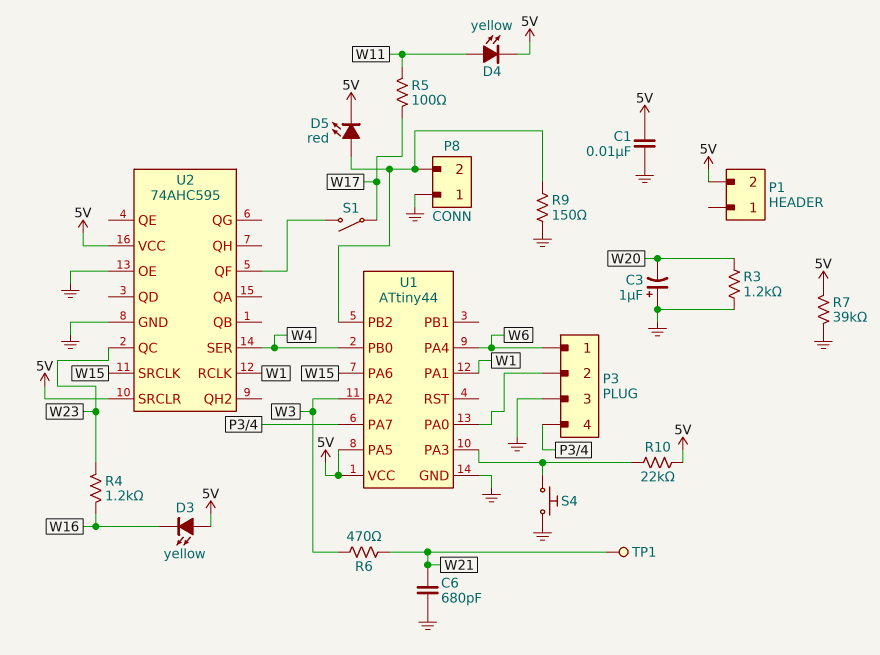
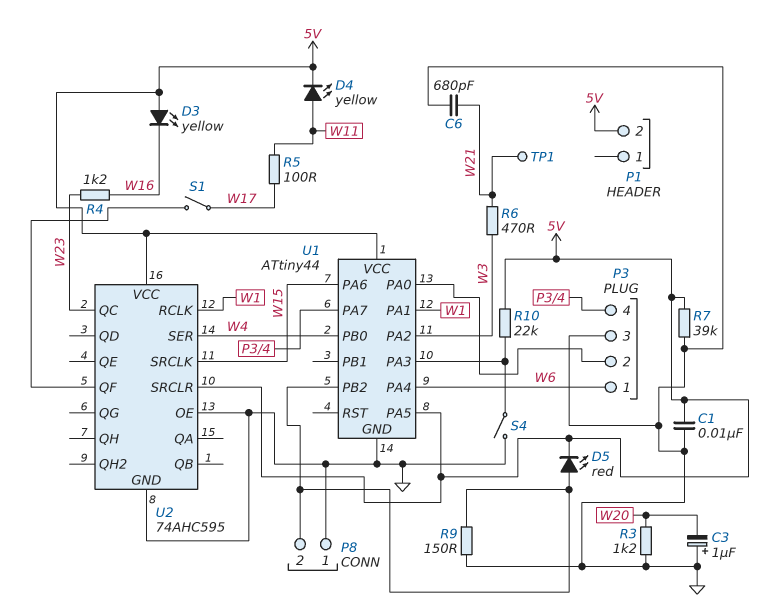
S4: button (GND, U1/PA3) -> switch (GND, U1/PA3)

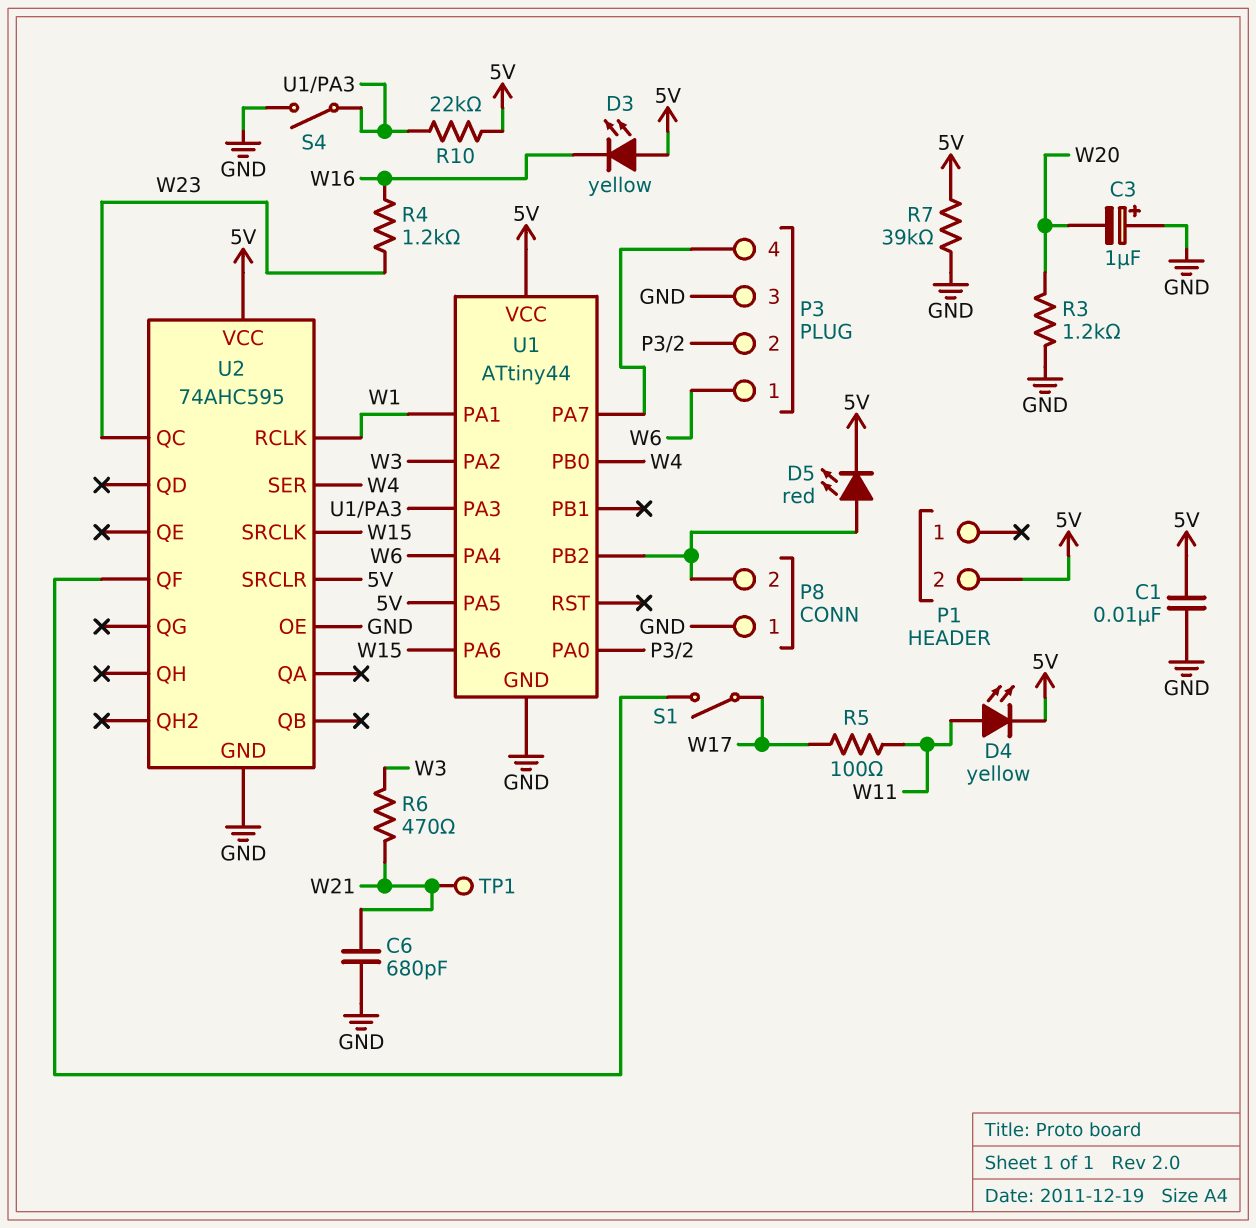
R9: 150 (GND, P8/2) -> none

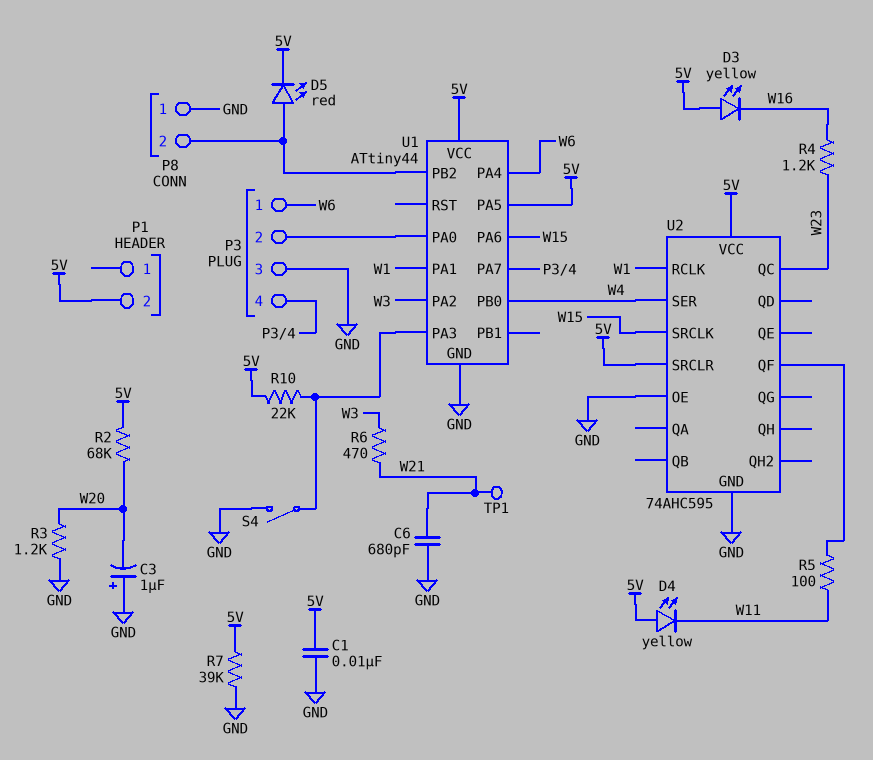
D4: LED yellow (A W11, K 5V) -> LED yellow (A 5V, K W11)
R2: none -> 68k (5V, W20)
R5: 100 (W11, W17) -> 100 (U2/QF, W11)
S1: switch (U2/QF, W17) -> none

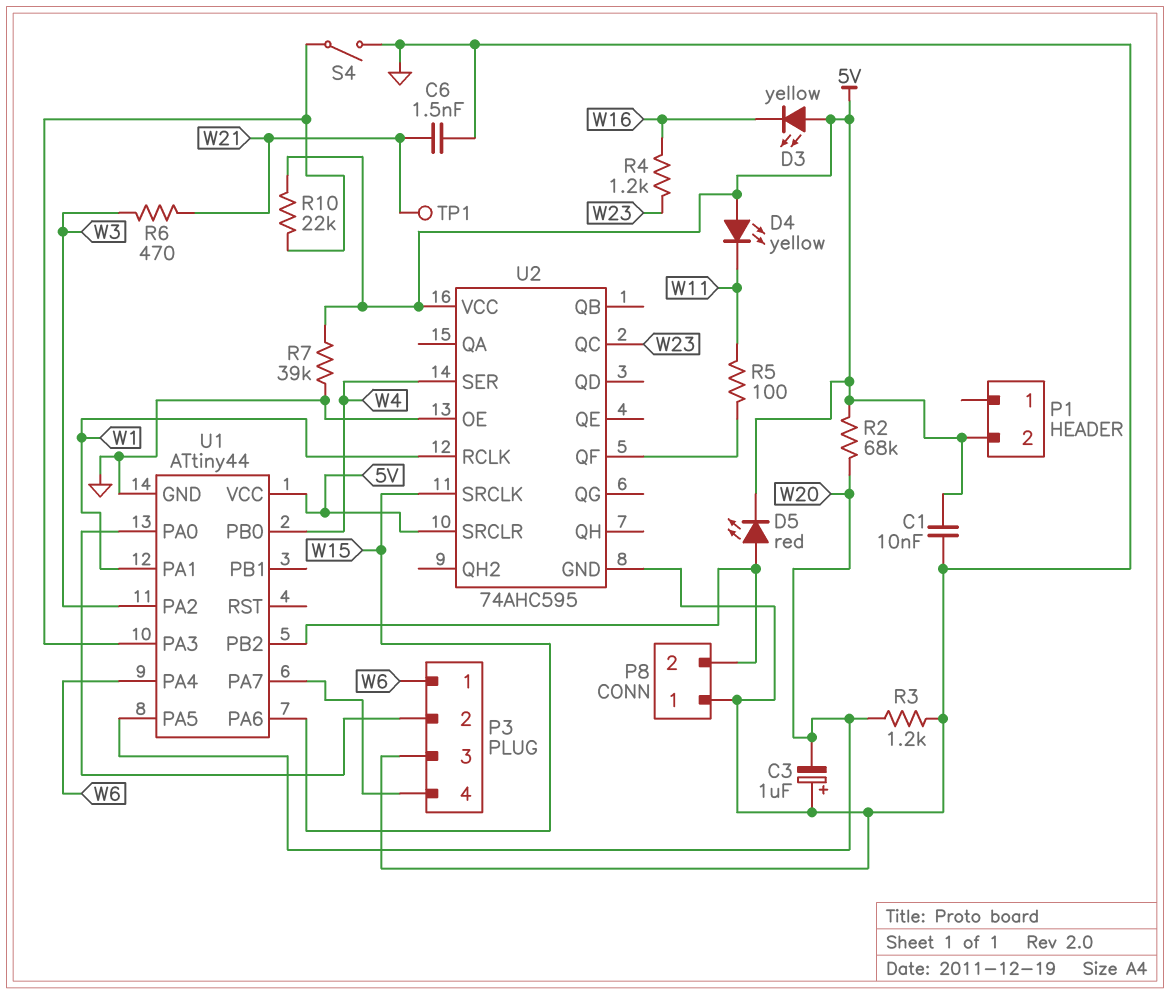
C6: 680pF (GND, W21) -> 1.5nF (GND, W21)
U1 pin PA5: 5V -> W20

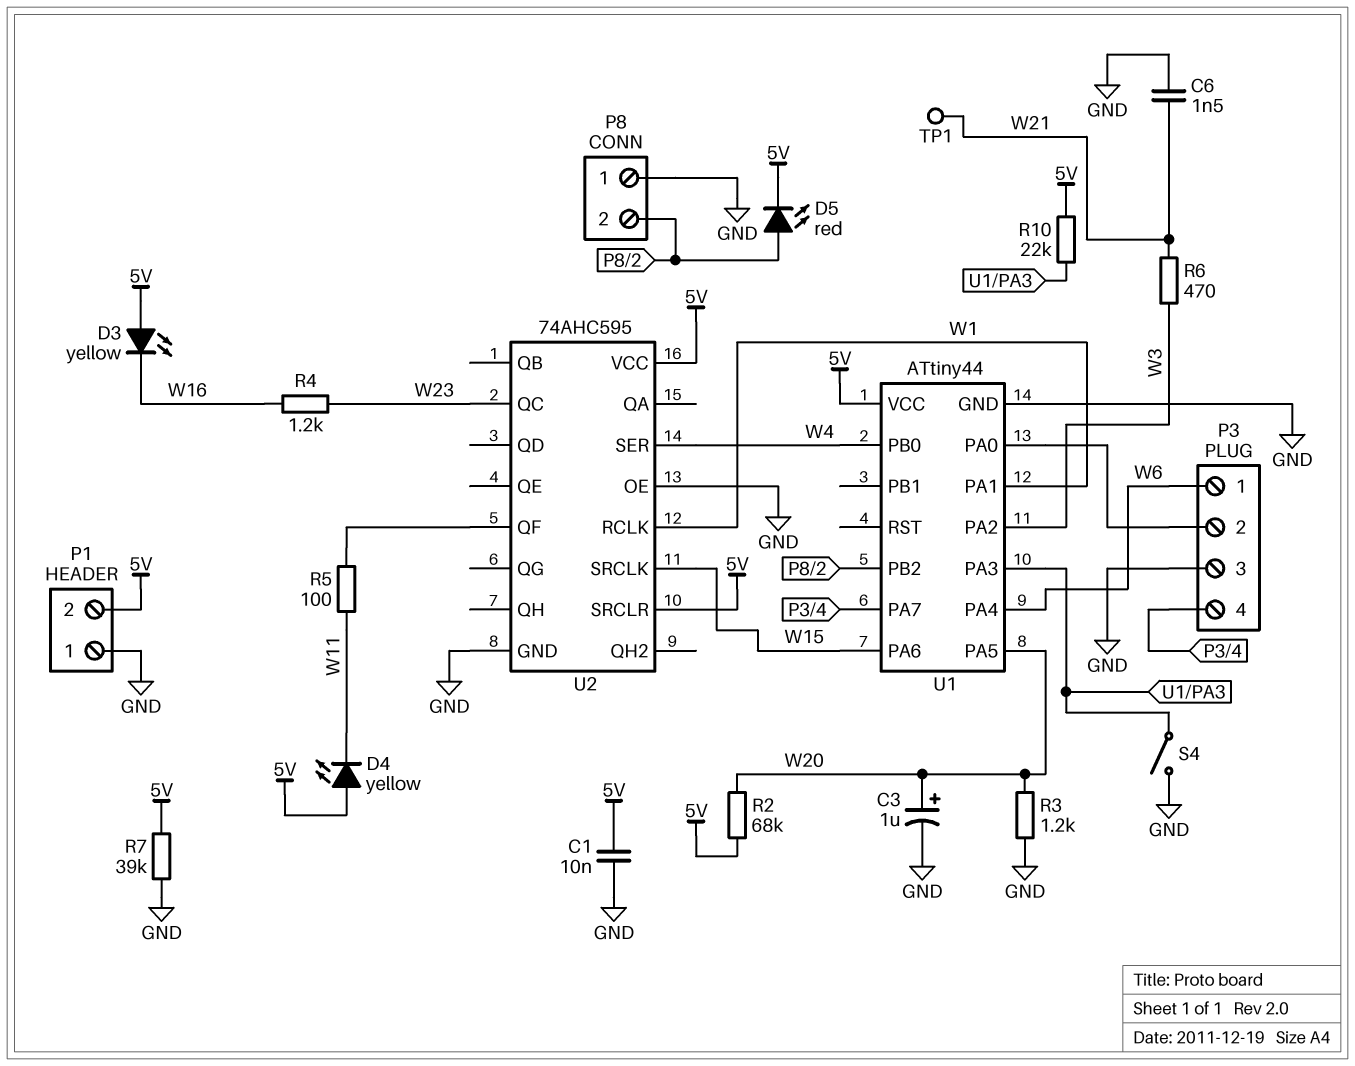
C3: 1uF (plus GND, minus W20) -> 1uF (plus W20, minus GND)
P1 pin 1: none -> GND

